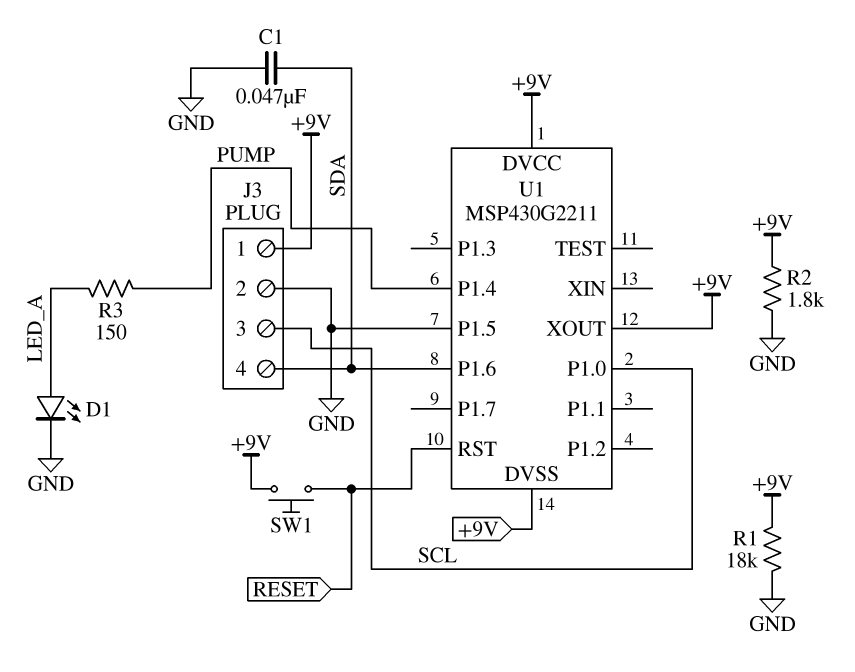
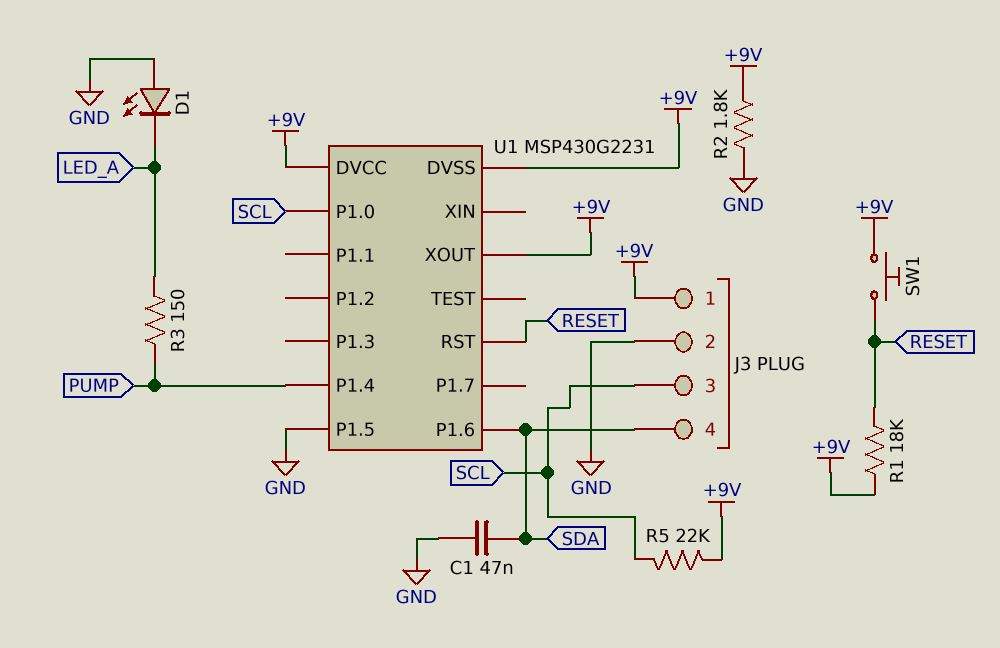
D1: LED (A LED_A, K GND) -> LED (A GND, K LED_A)
R1: 18k (+9V, GND) -> 18k (+9V, RESET)
R5: none -> 22k (+9V, SCL)
U1: MSP430G2211 -> MSP430G2231

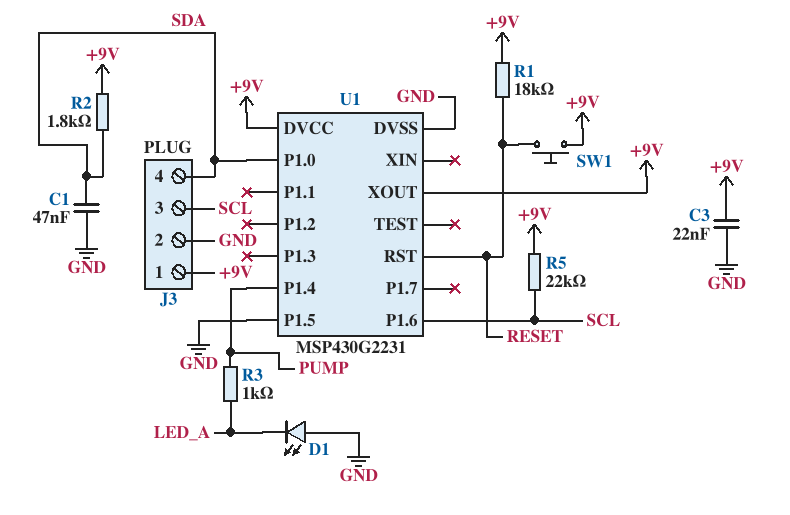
C3: none -> 22nF (+9V, GND)
R2: 1.8k (+9V, GND) -> 1.8k (+9V, SDA)
R3: 150 (LED_A, PUMP) -> 1k (LED_A, PUMP)
U1 pin DVSS: +9V -> GND
U1 pin P1.0: SCL -> SDA
U1 pin P1.6: SDA -> SCL

